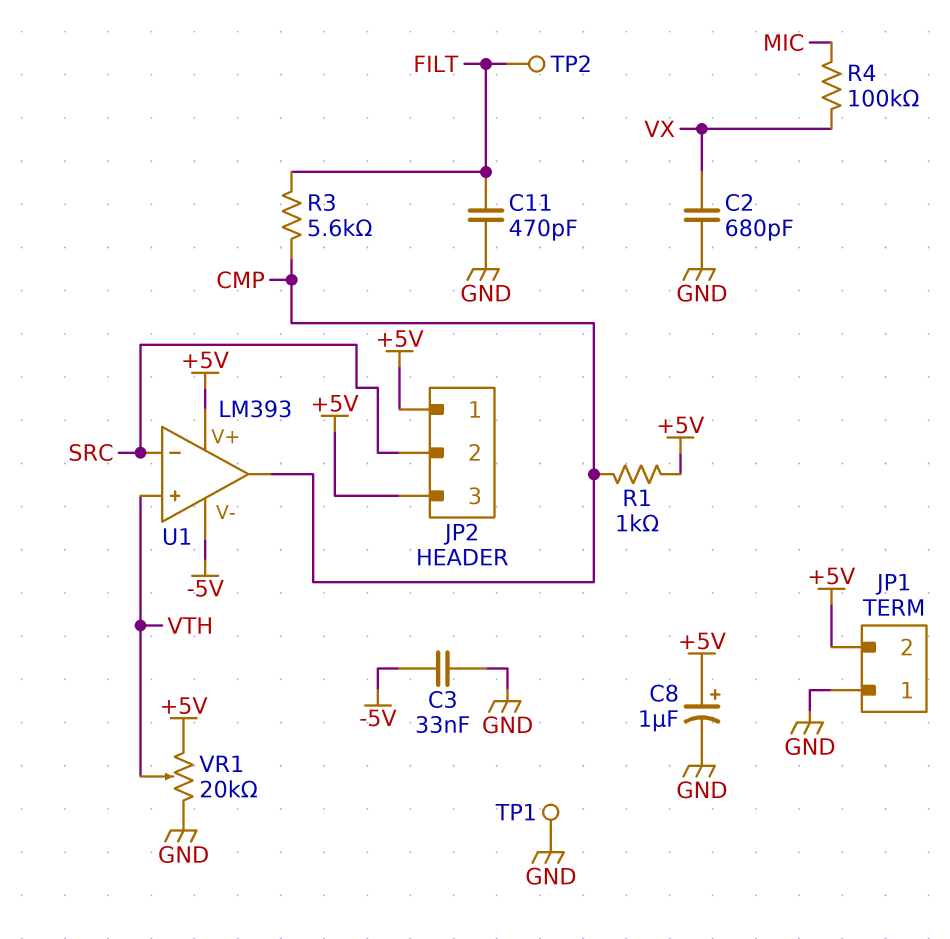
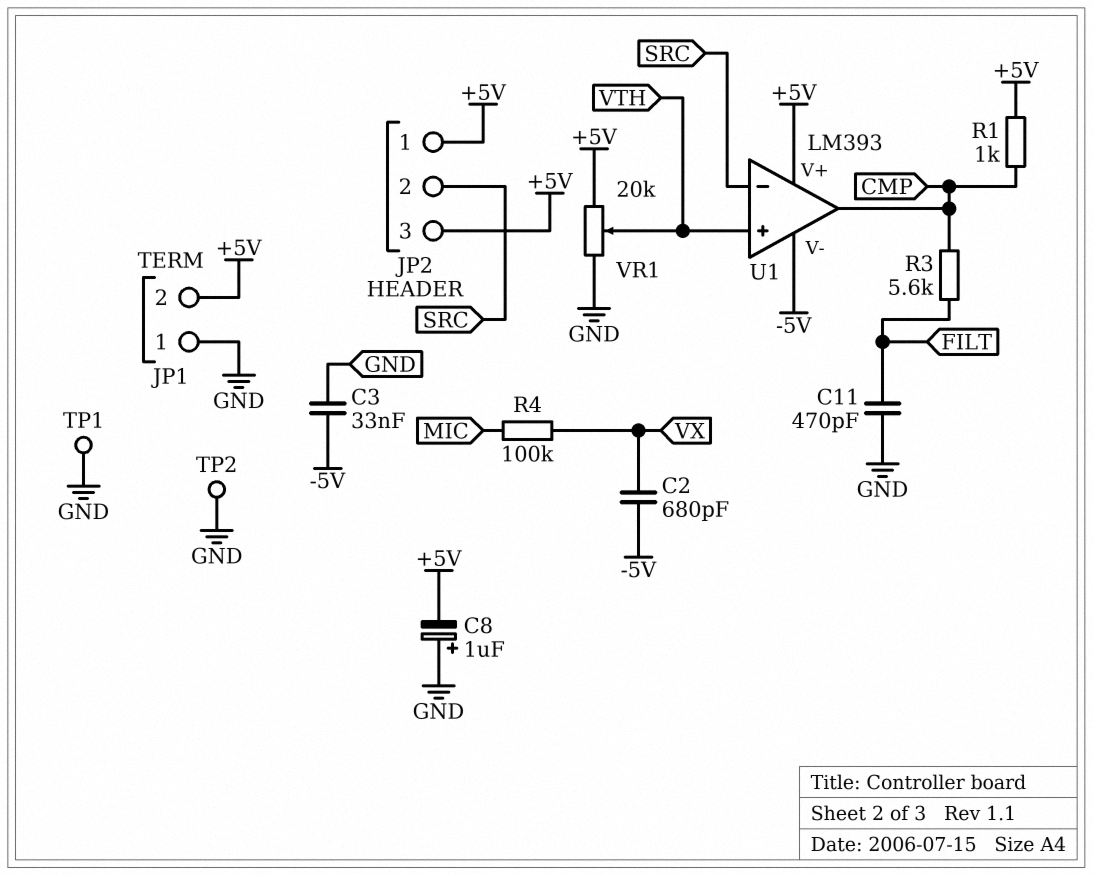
C2: 680pF (GND, VX) -> 680pF (-5V, VX)
C8: 1uF (plus +5V, minus GND) -> 1uF (plus GND, minus +5V)
TP2: test point (FILT) -> test point (GND)

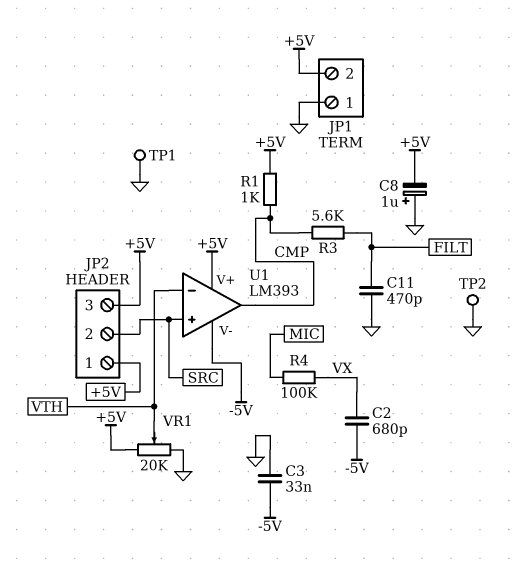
U1 pin in+: VTH -> SRC
U1 pin in-: SRC -> VTH

